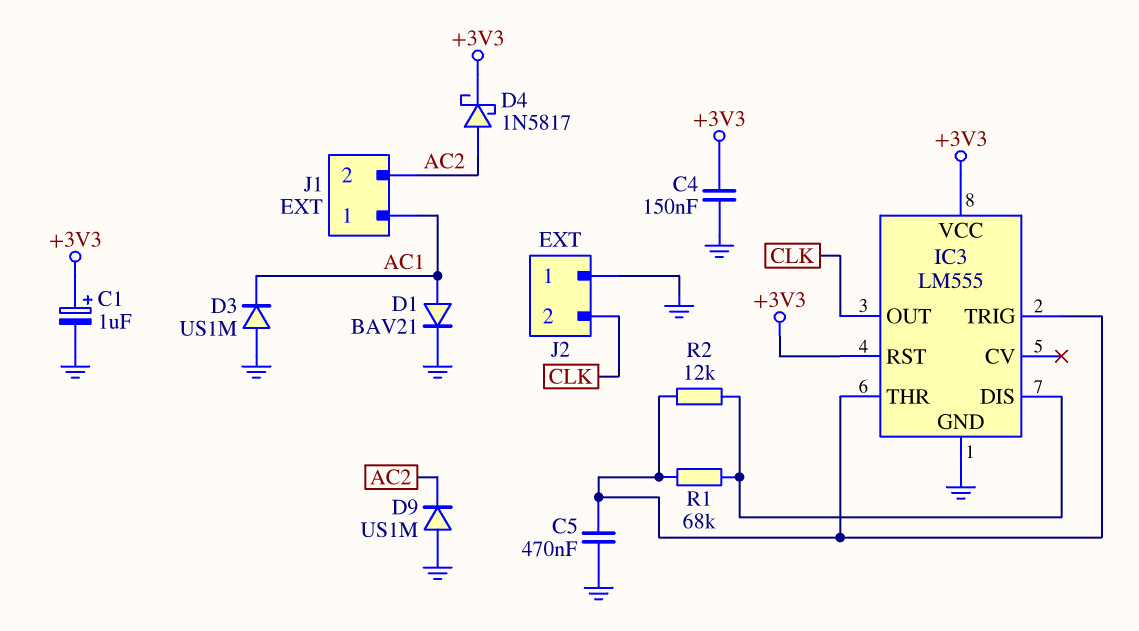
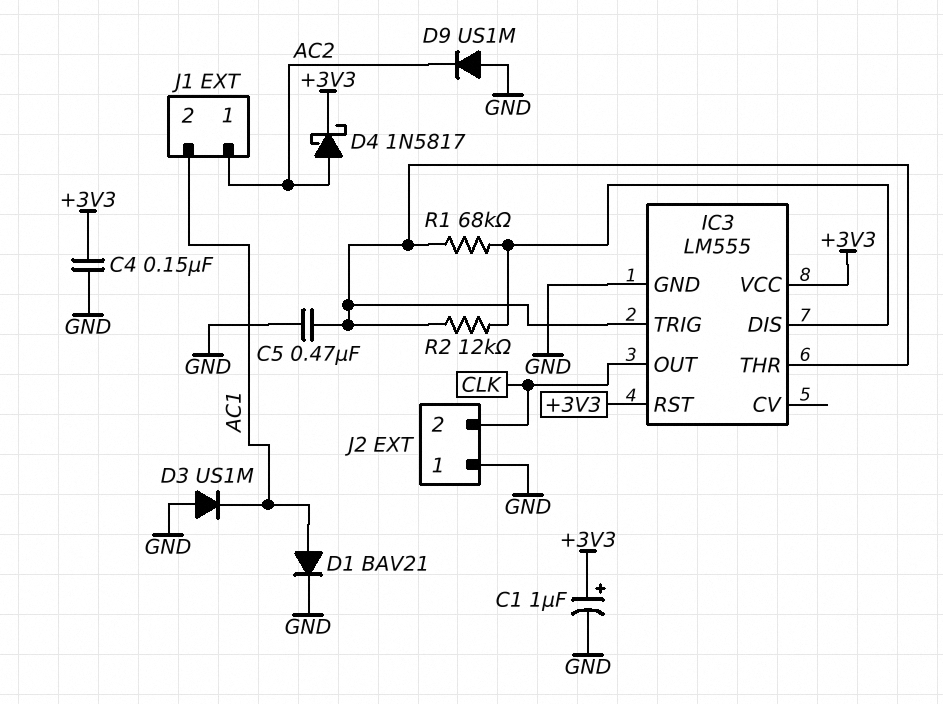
J1 pin 1: AC1 -> AC2
J1 pin 2: AC2 -> AC1

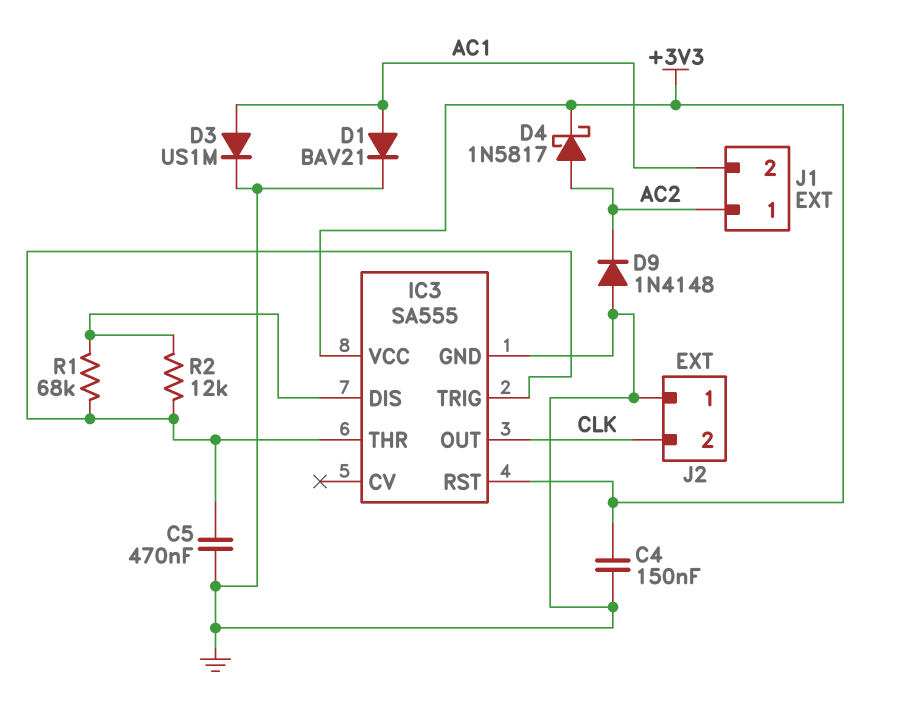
C1: 1uF (plus +3V3, minus GND) -> none
D3: diode US1M (A GND, K AC1) -> diode US1M (A AC1, K GND)
D9: diode US1M (A GND, K AC2) -> diode 1N4148 (A GND, K AC2)
IC3: LM555 -> SA555

